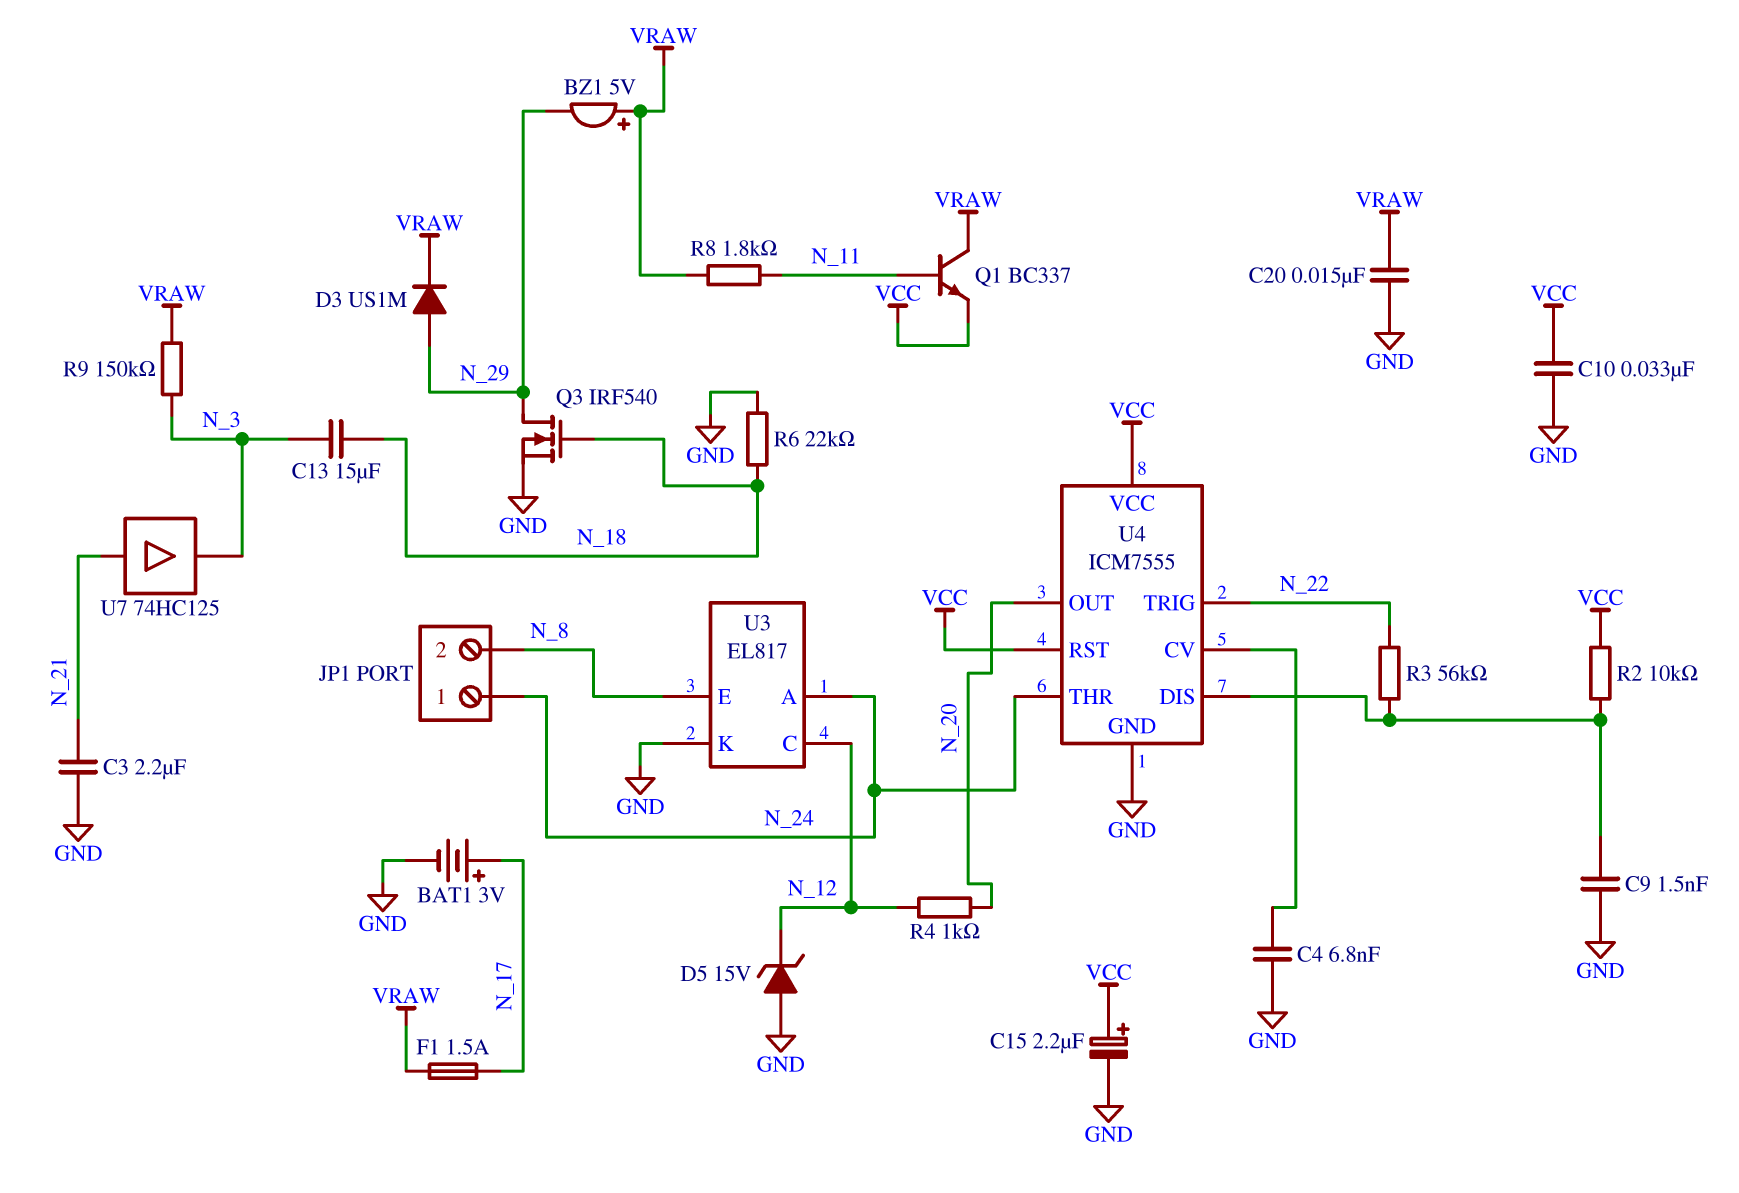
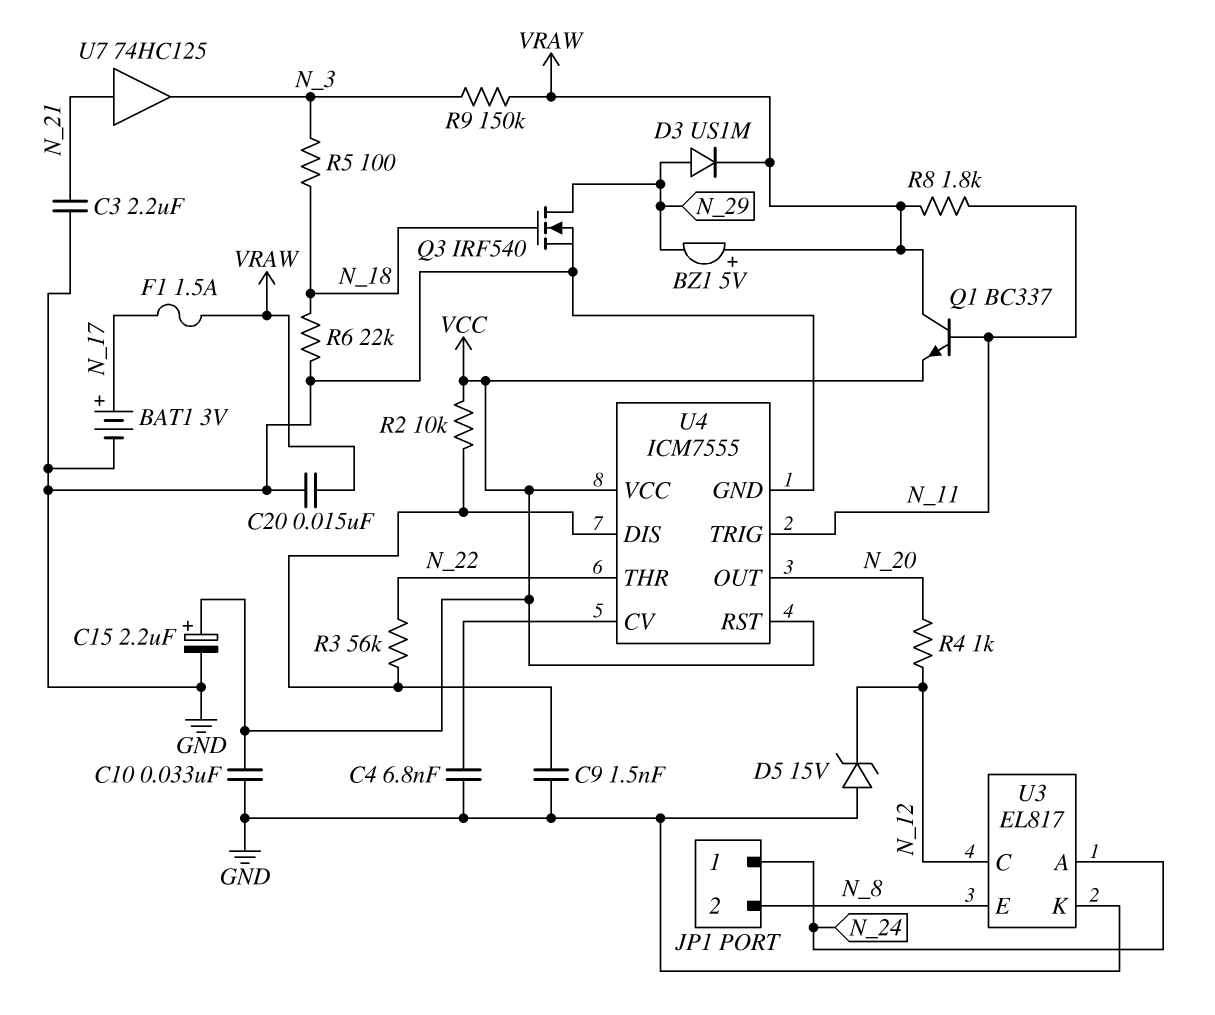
C13: 15uF (N_3, N_18) -> none
R5: none -> 100 (N_3, N_18)
U4 pin THR: N_24 -> N_22
U4 pin TRIG: N_22 -> N_11

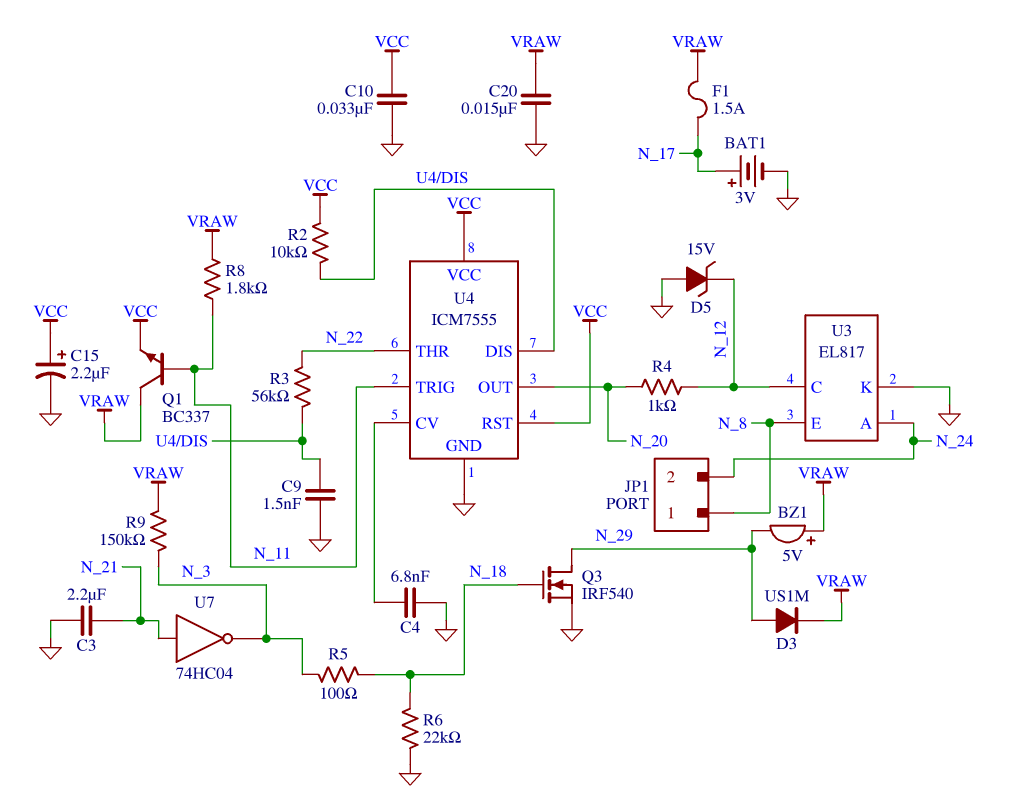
JP1 pin 1: N_24 -> N_8
JP1 pin 2: N_8 -> N_24
U7: buffer 74HC125 (in N_21, out N_3) -> NOT 74HC04 (in N_21, out N_3)

